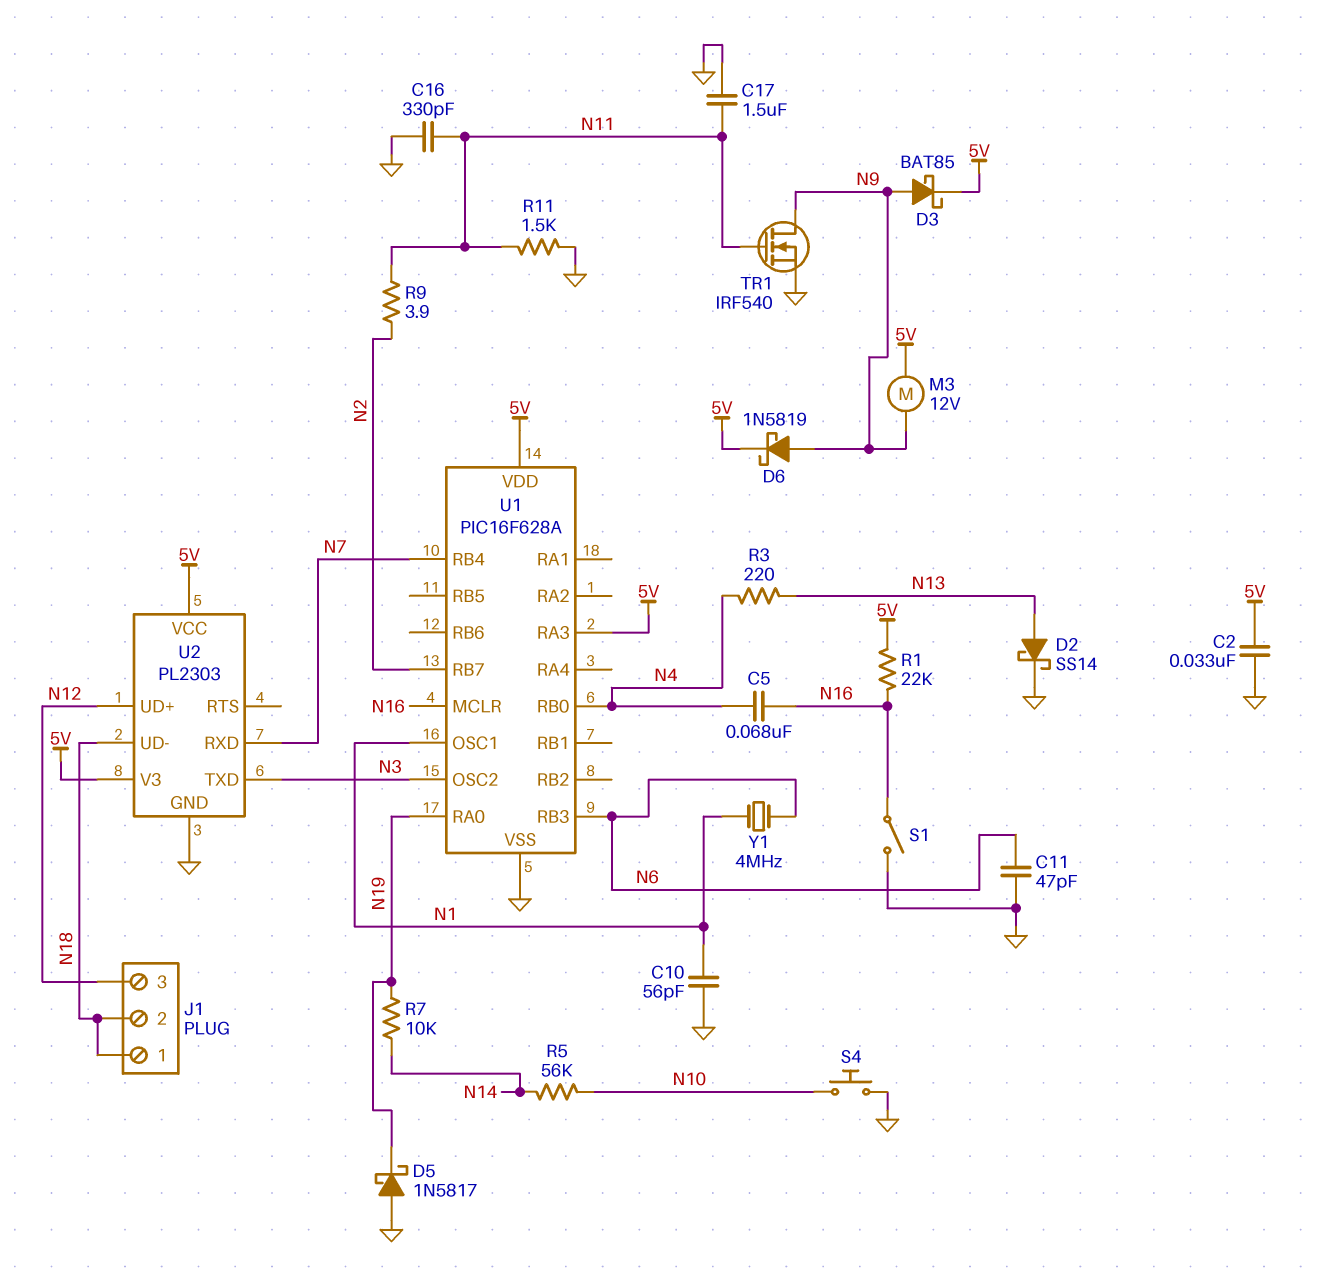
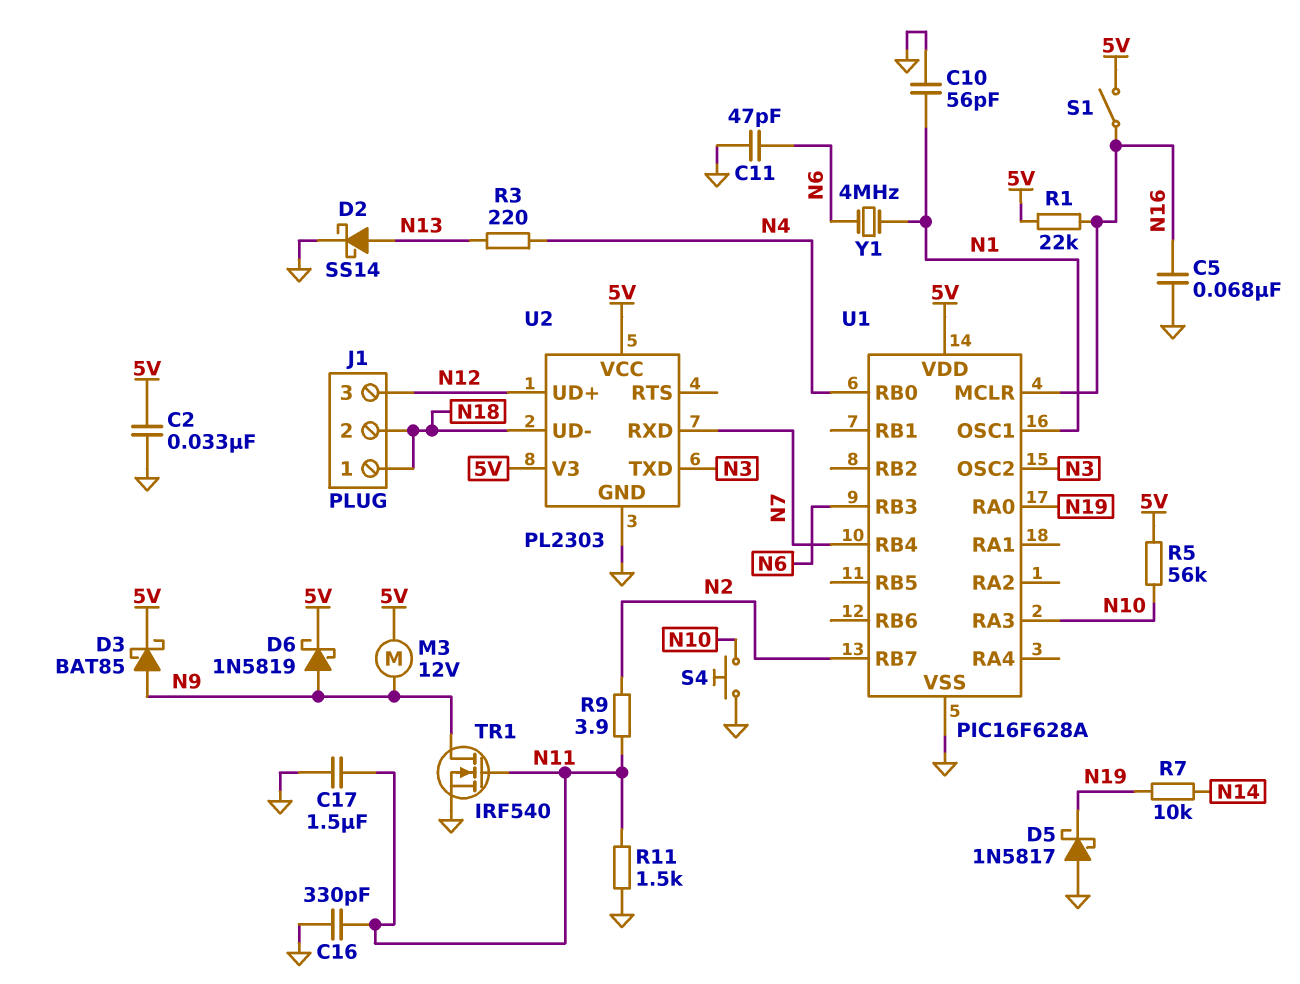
C5: 68nF (N4, N16) -> 68nF (GND, N16)
R5: 56k (N10, N14) -> 56k (5V, N10)
S1: switch (GND, N16) -> switch (5V, N16)
U1 pin RA3: 5V -> N10

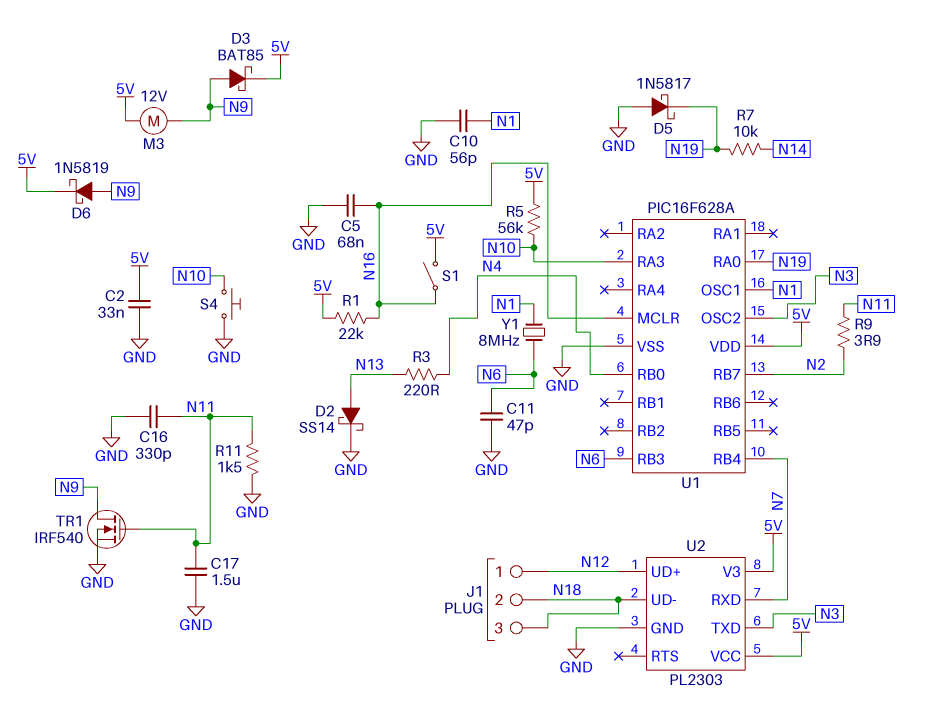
J1 pin 1: N18 -> N12
J1 pin 3: N12 -> N18
Y1: 4MHz (N1, N6) -> 8MHz (N1, N6)

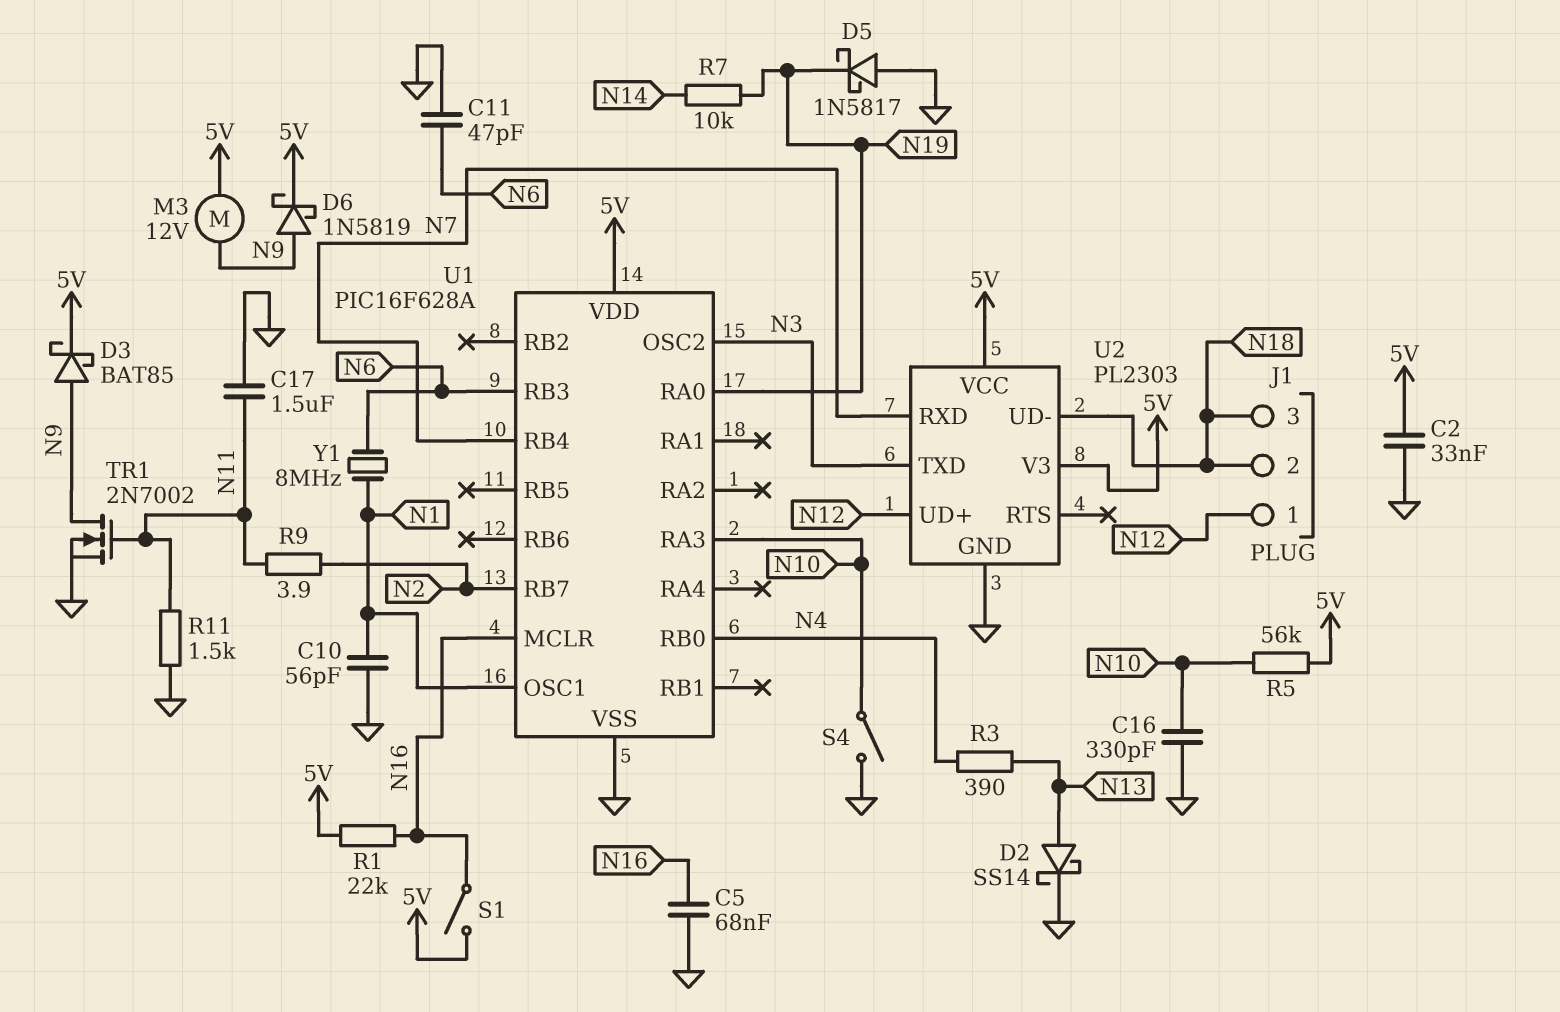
C16: 330pF (GND, N11) -> 330pF (GND, N10)
R3: 220 (N4, N13) -> 390 (N4, N13)
S4: button (GND, N10) -> switch (GND, N10)
TR1: NMOS IRF540 (G N11, D N9, S GND) -> NMOS 2N7002 (G N11, D N9, S GND)

